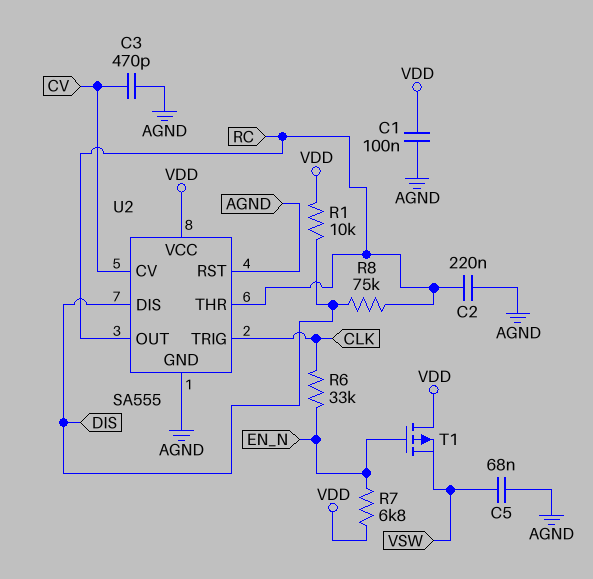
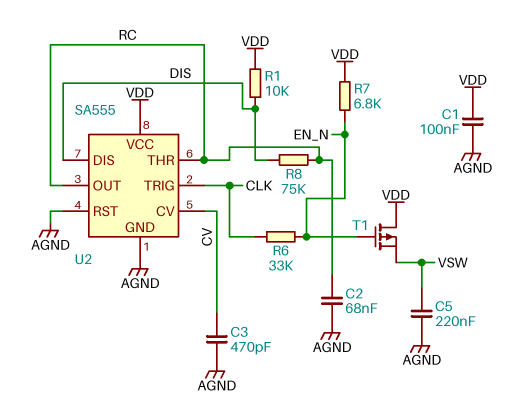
C2: 220nF (AGND, RC) -> 68nF (AGND, RC)
C5: 68nF (AGND, VSW) -> 220nF (AGND, VSW)

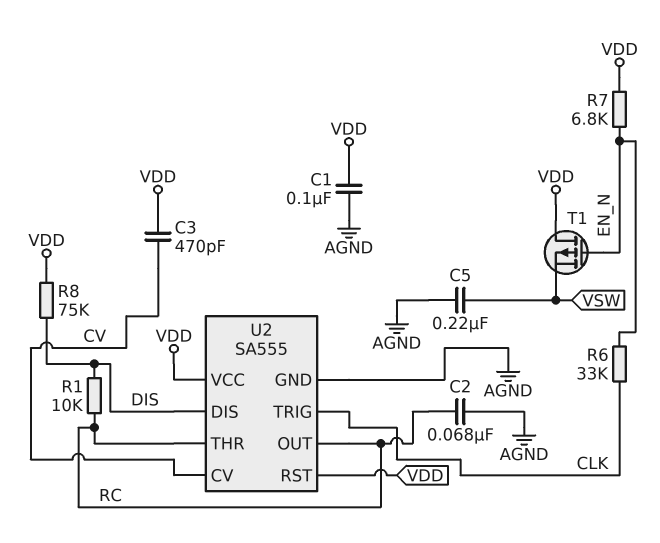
C3: 470pF (AGND, CV) -> 470pF (CV, VDD)
R1: 10k (DIS, VDD) -> 10k (DIS, RC)
R8: 75k (DIS, RC) -> 75k (DIS, VDD)
U2 pin RST: AGND -> VDD

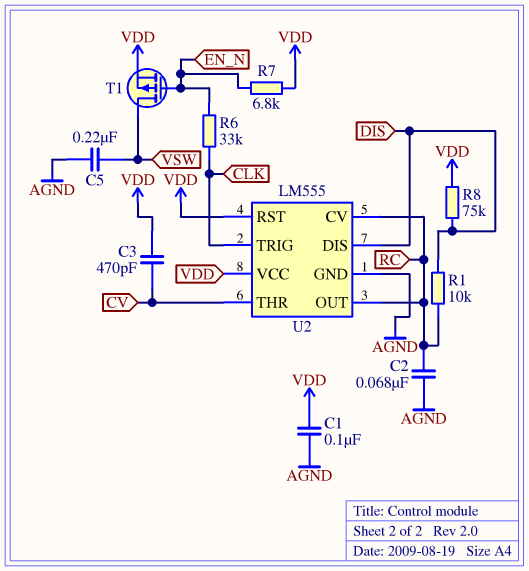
T1: PMOS (G EN_N, D VDD, S VSW) -> PMOS (G EN_N, D VSW, S VDD)
U2: SA555 -> LM555
U2 pin CV: CV -> RC
U2 pin THR: RC -> CV

